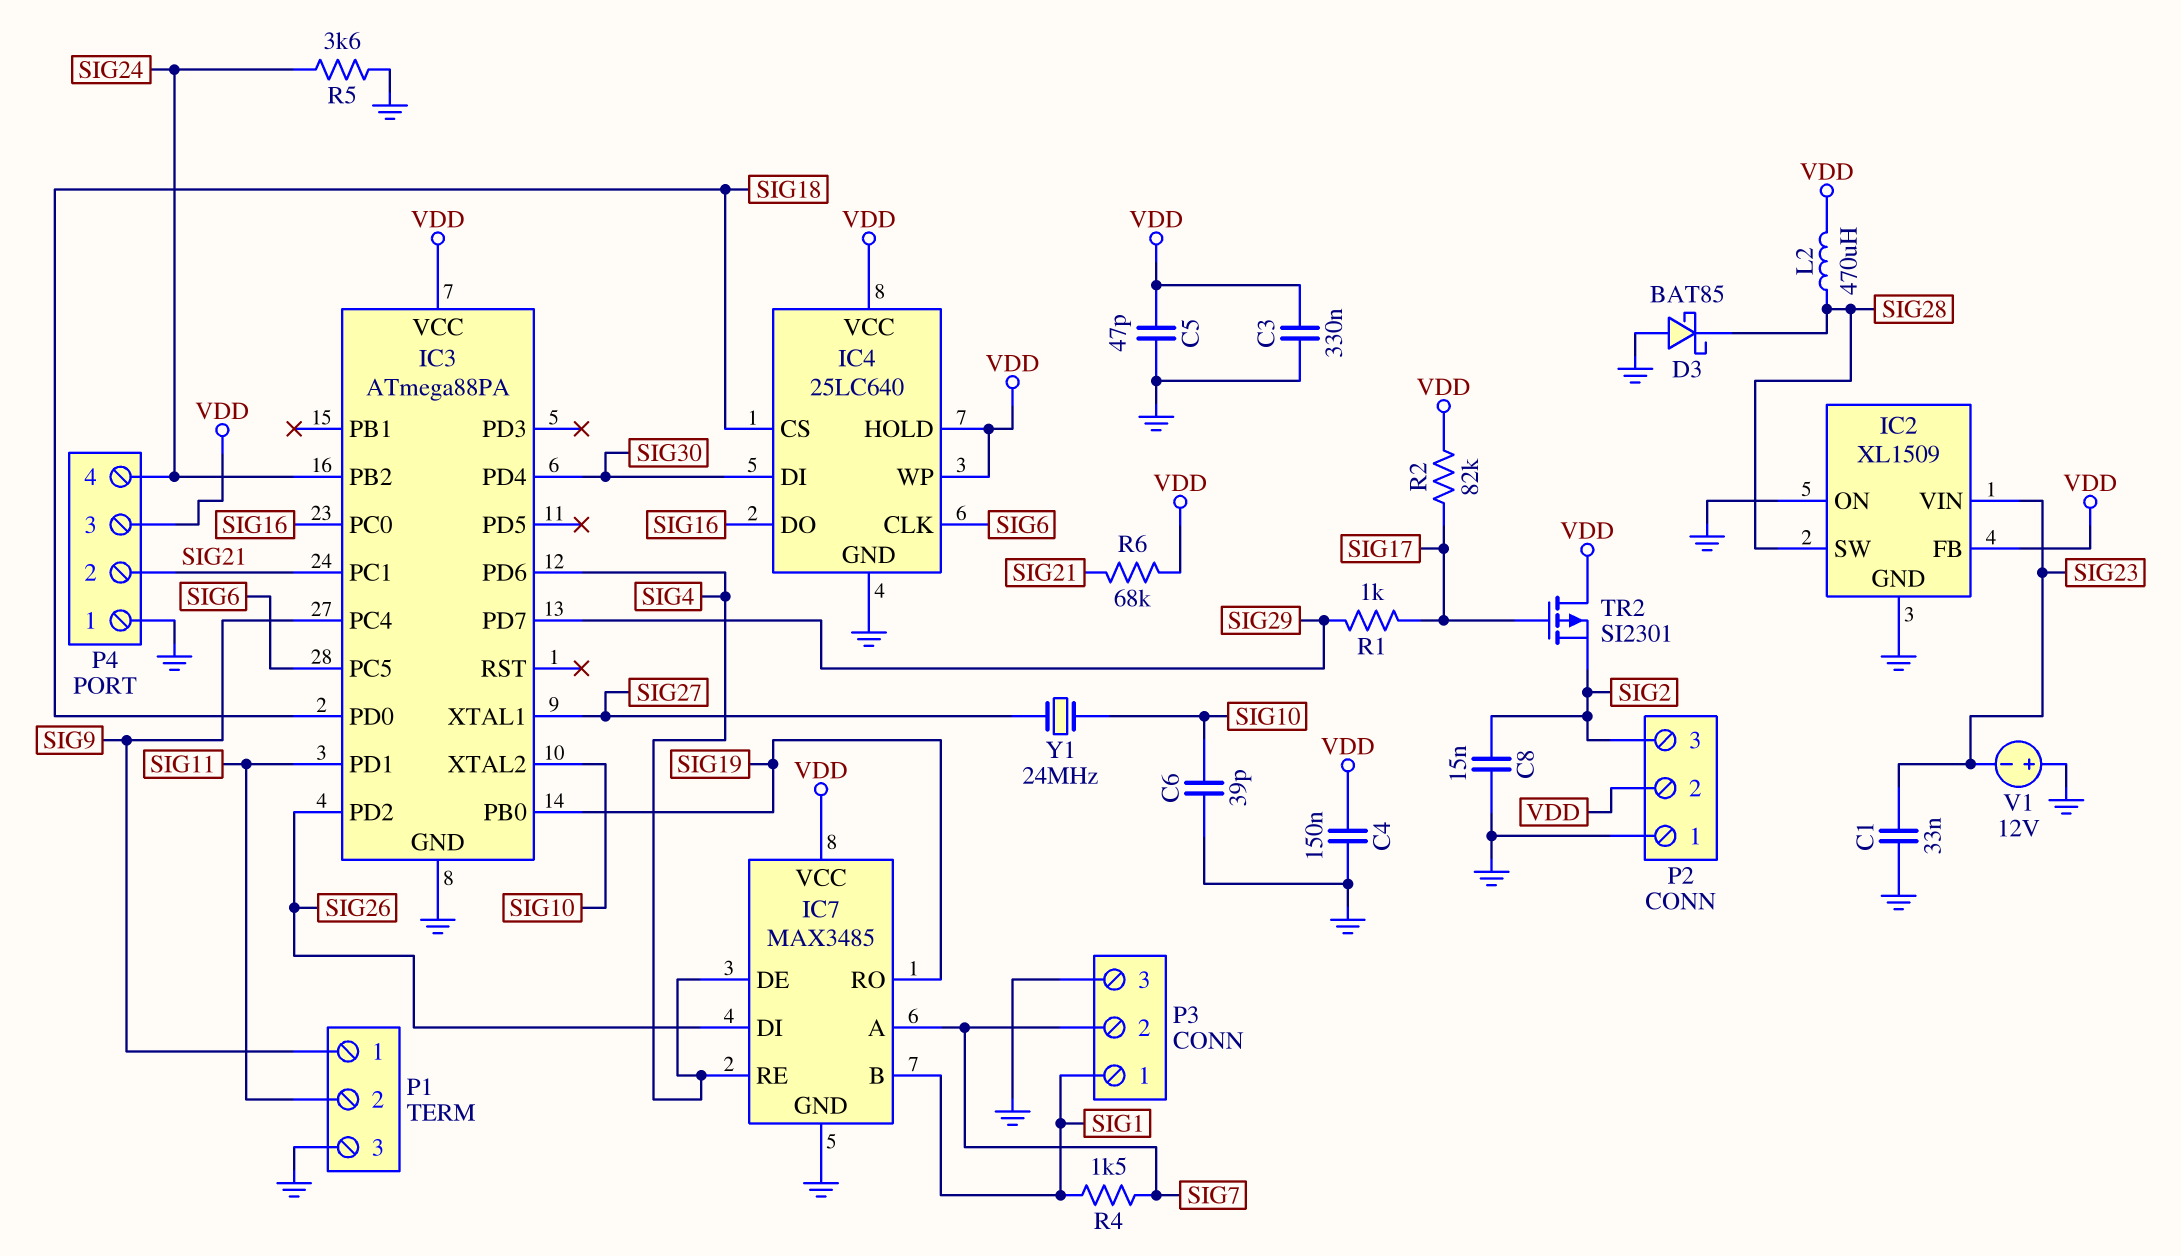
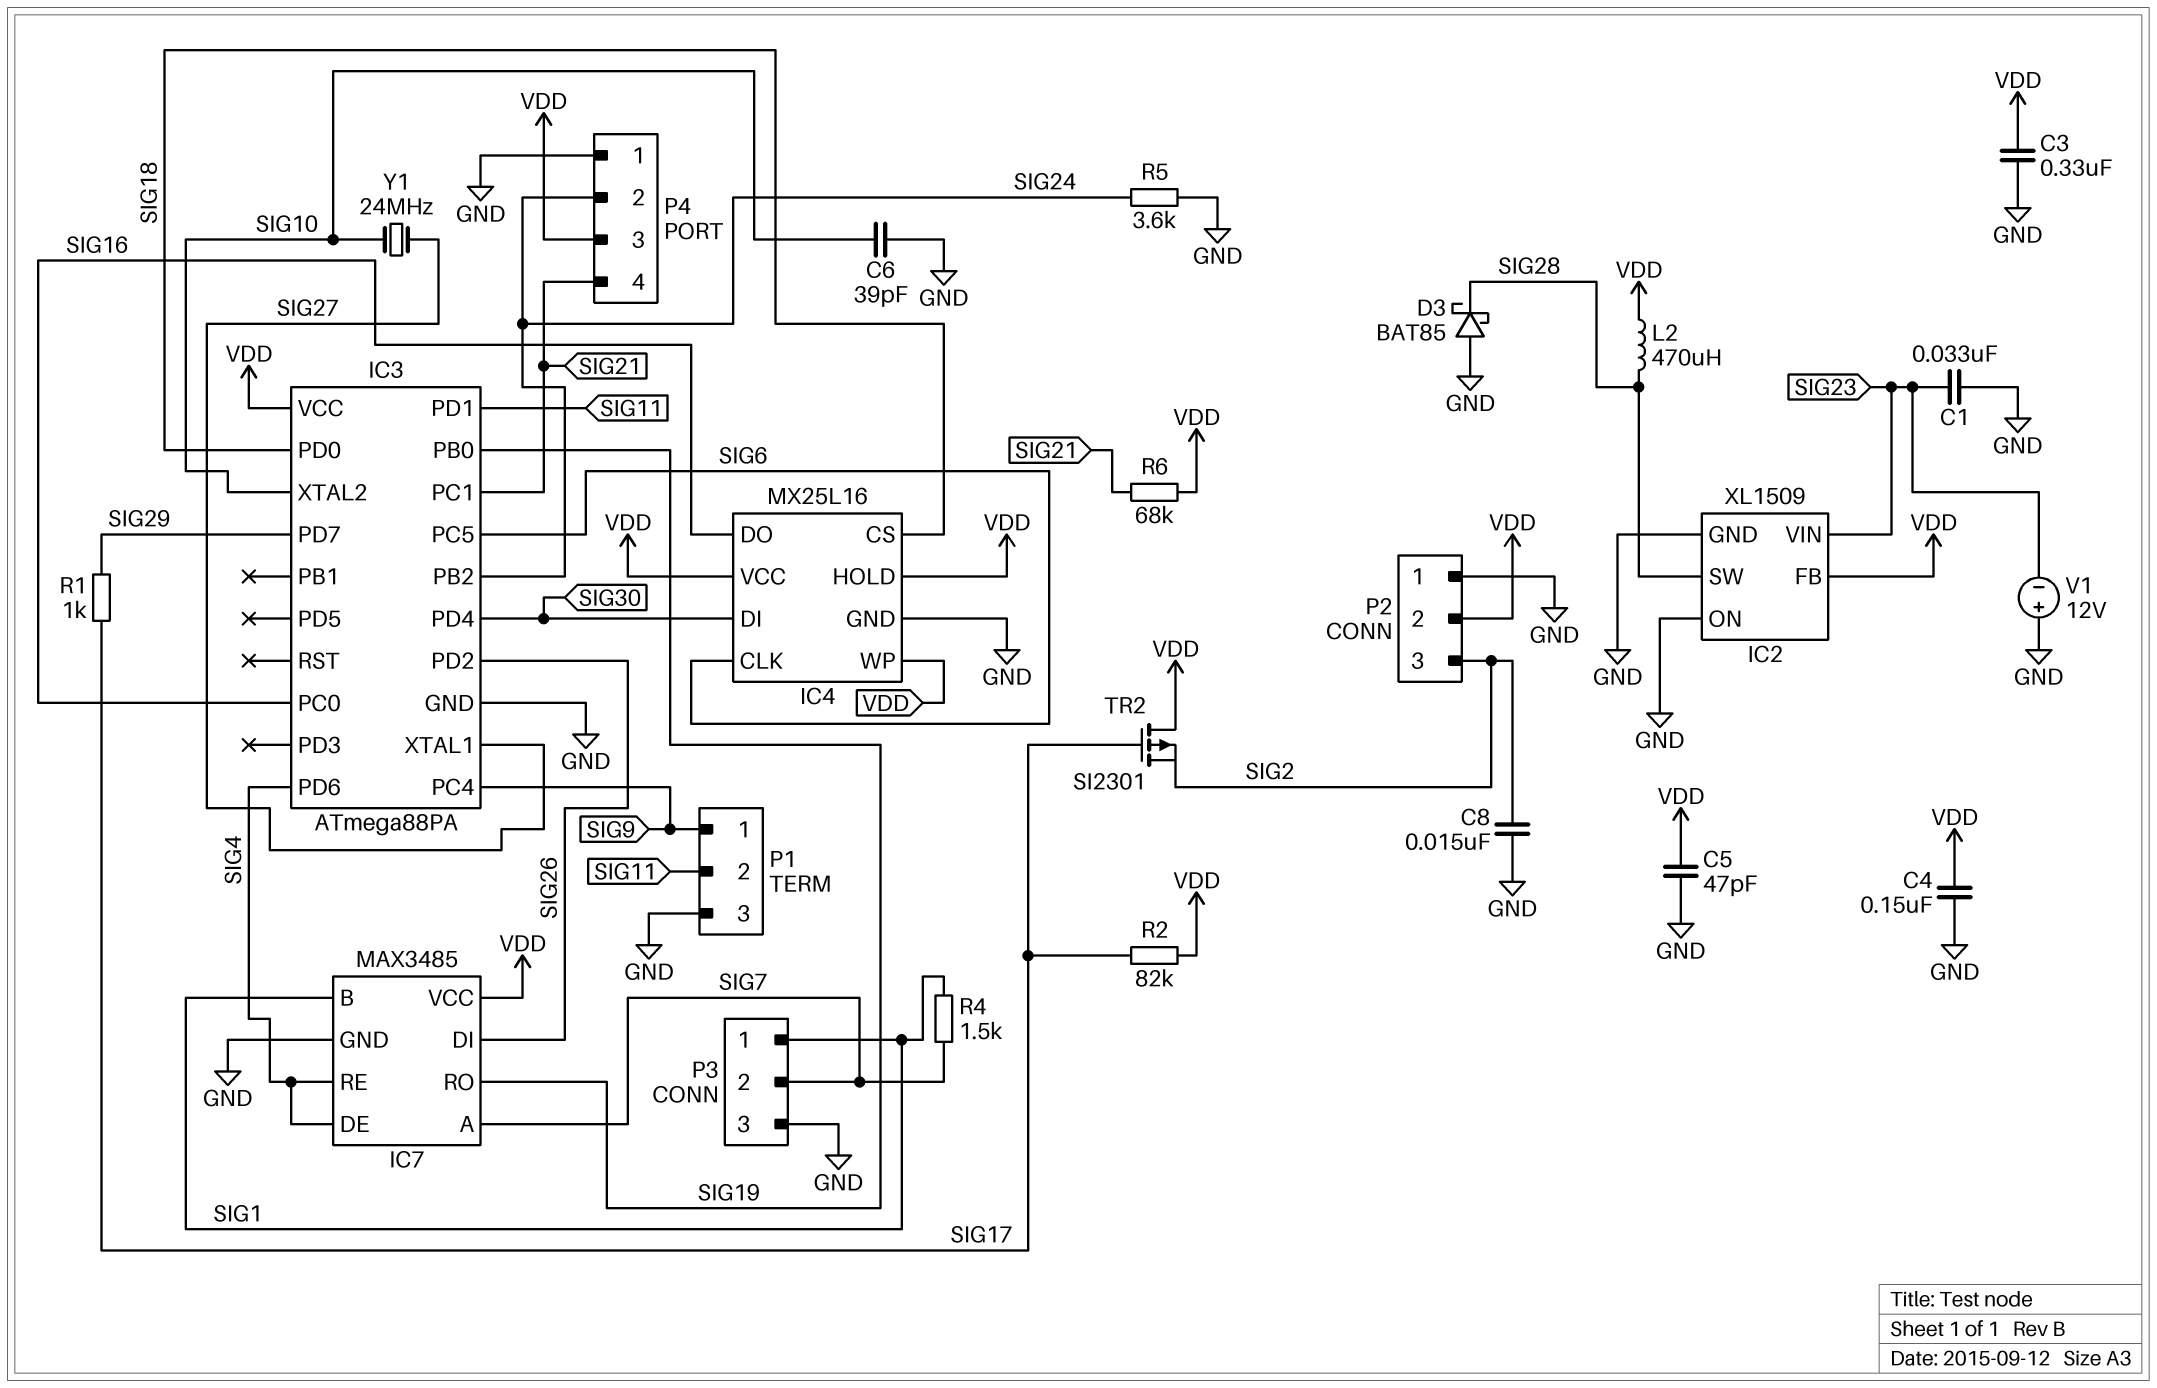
IC4: 25LC640 -> MX25L16
P4 pin 2: SIG21 -> SIG24
P4 pin 4: SIG24 -> SIG21

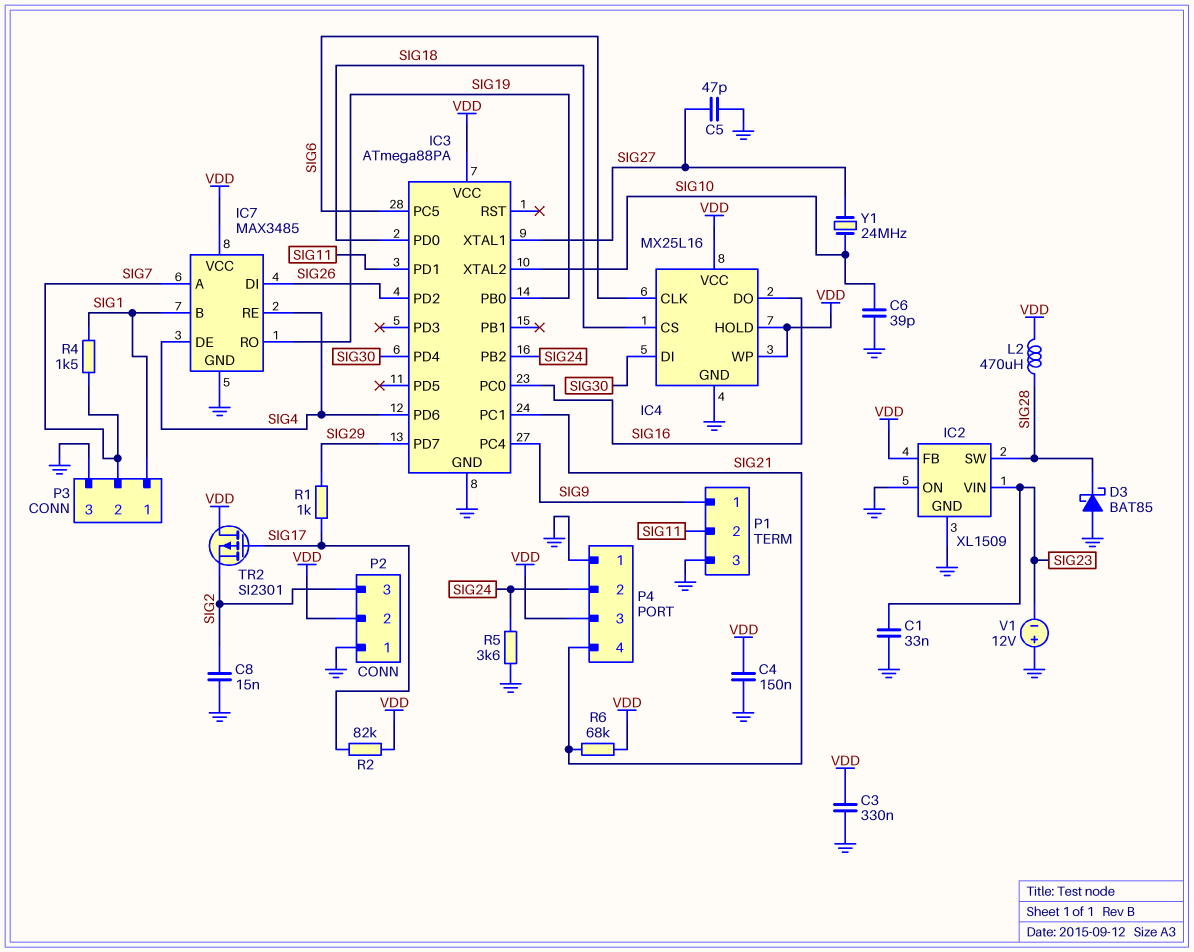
C5: 47pF (GND, VDD) -> 47pF (GND, SIG27)

